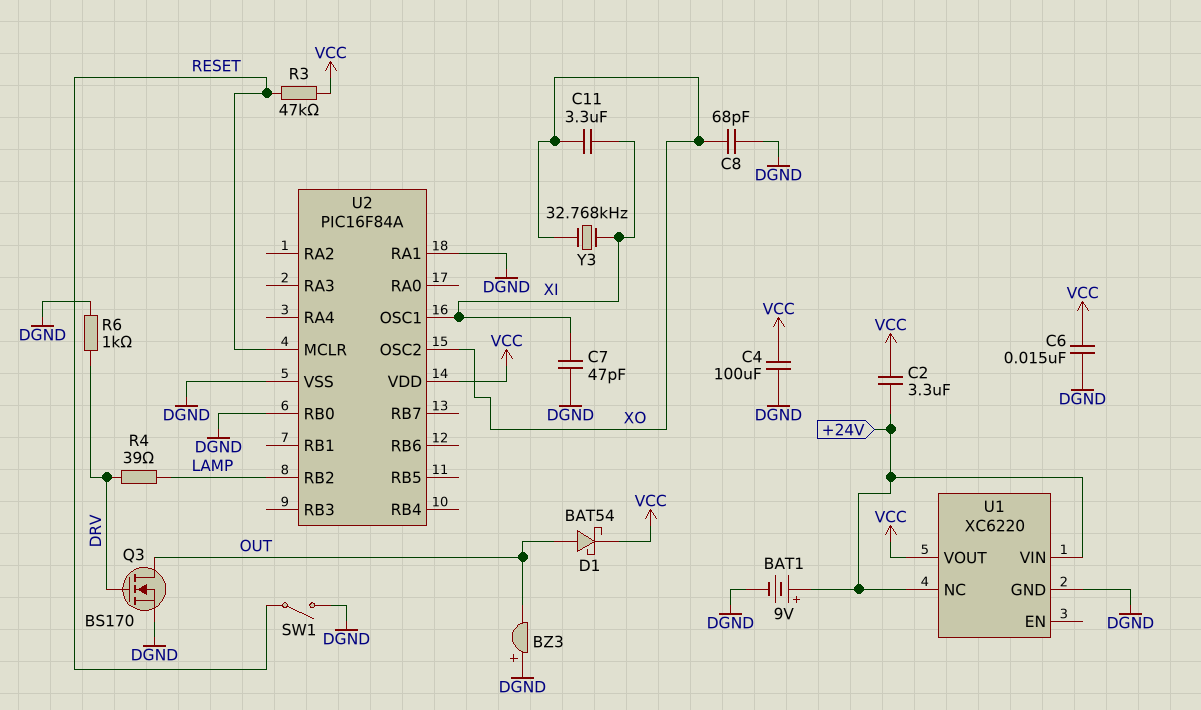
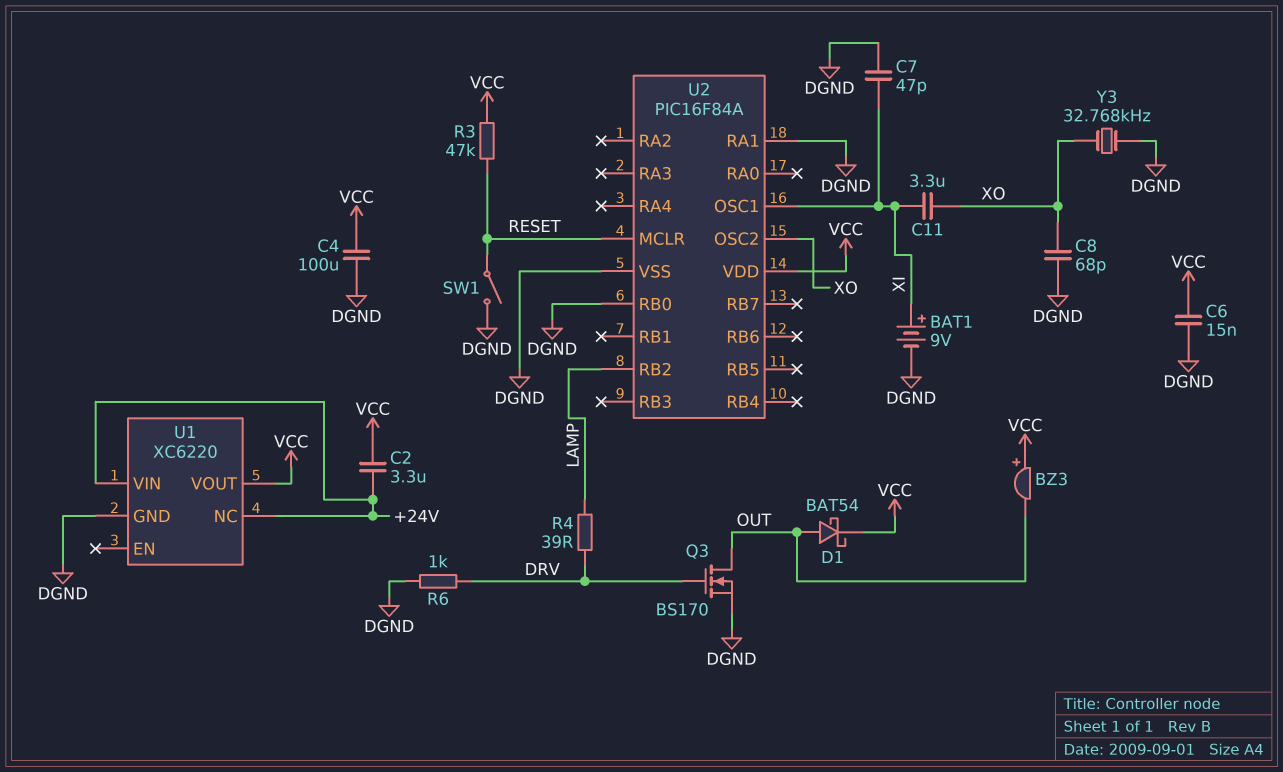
BAT1: 9V (plus +24V, minus DGND) -> 9V (plus XI, minus DGND)
BZ3: buzzer (plus DGND, minus OUT) -> buzzer (plus VCC, minus OUT)
Y3: 32.768kHz (XI, XO) -> 32.768kHz (DGND, XO)

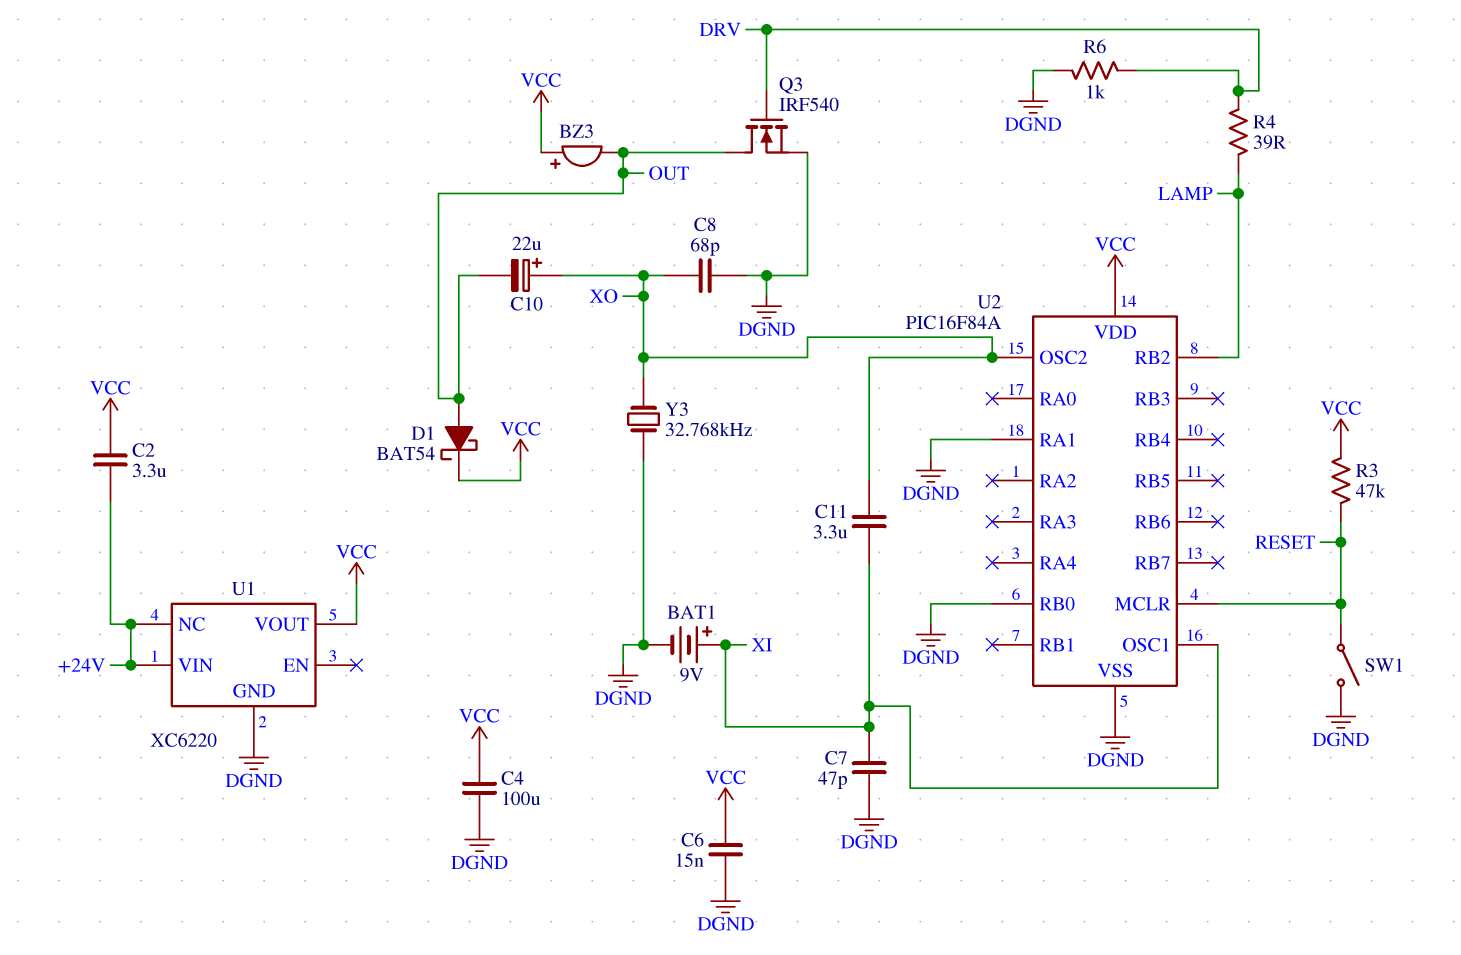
C10: none -> 22uF (plus XO, minus OUT)
Q3: NMOS BS170 (G DRV, D OUT, S DGND) -> NMOS IRF540 (G DRV, D OUT, S DGND)

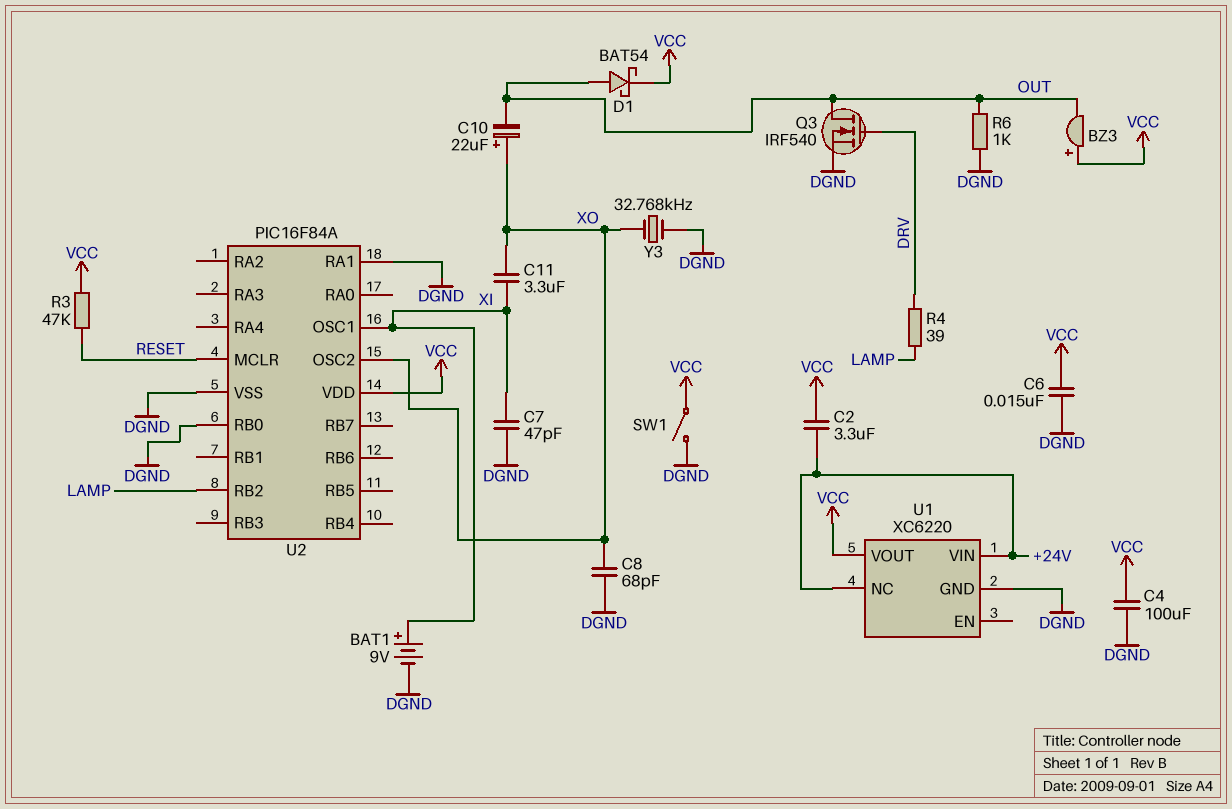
R6: 1k (DGND, DRV) -> 1k (DGND, OUT)
SW1: switch (DGND, RESET) -> switch (DGND, VCC)

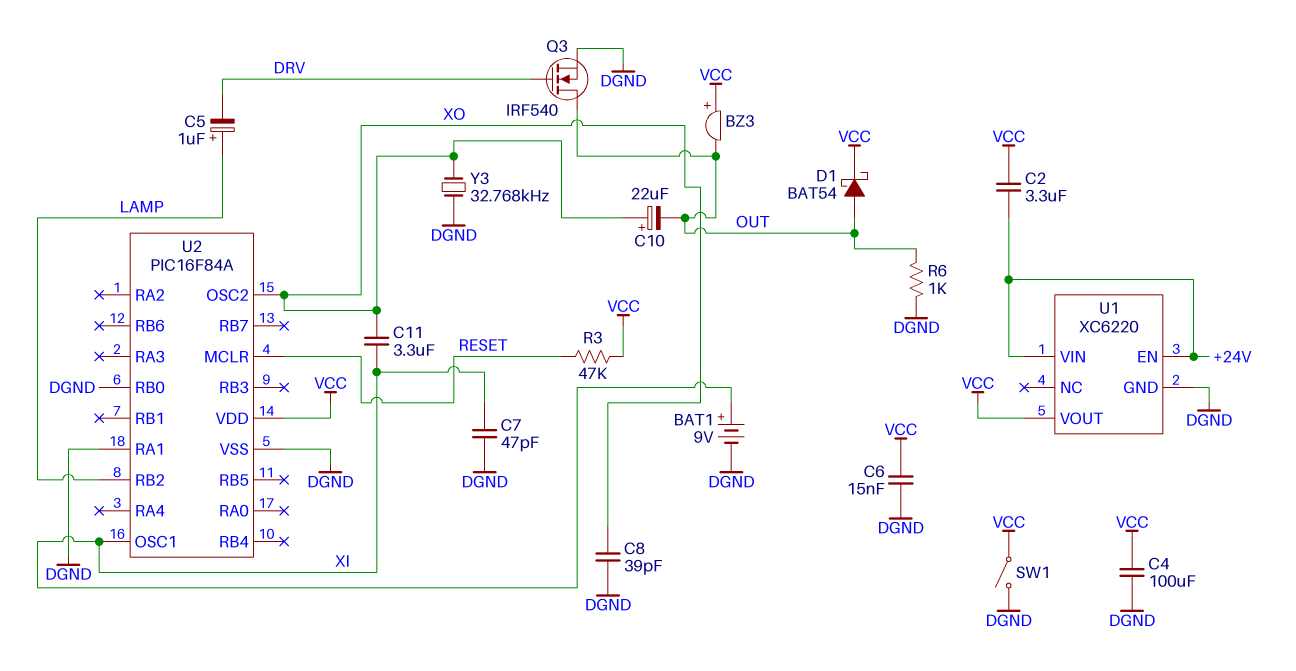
C5: none -> 1uF (plus LAMP, minus DRV)
C8: 68pF (DGND, XO) -> 39pF (DGND, XO)
R4: 39 (DRV, LAMP) -> none
U1 pin EN: none -> +24V
U1 pin NC: +24V -> none

